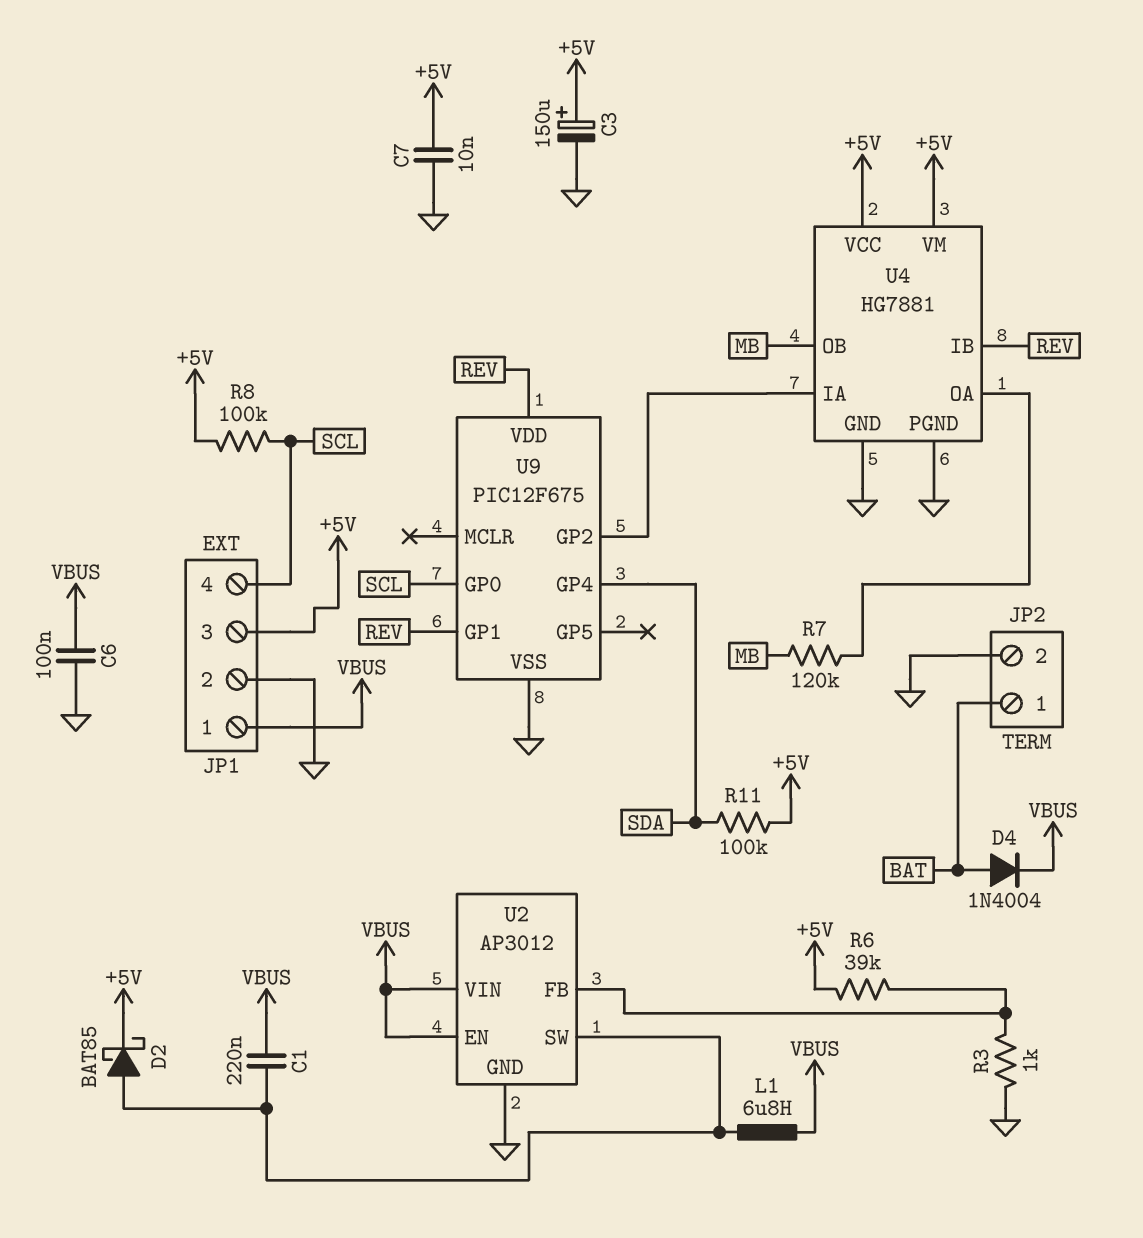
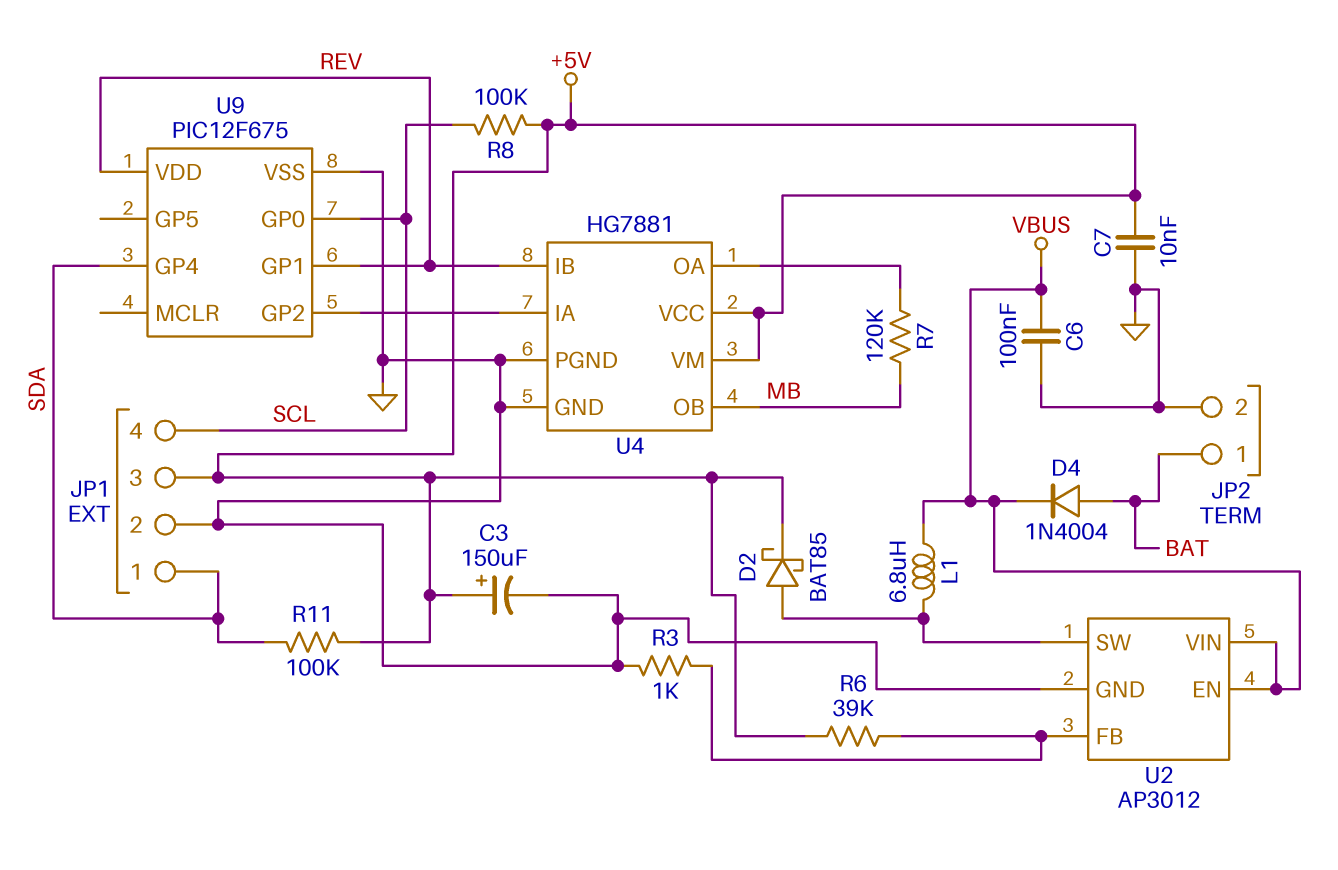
C1: 220nF (U2/SW, VBUS) -> none
JP1 pin 1: VBUS -> SDA

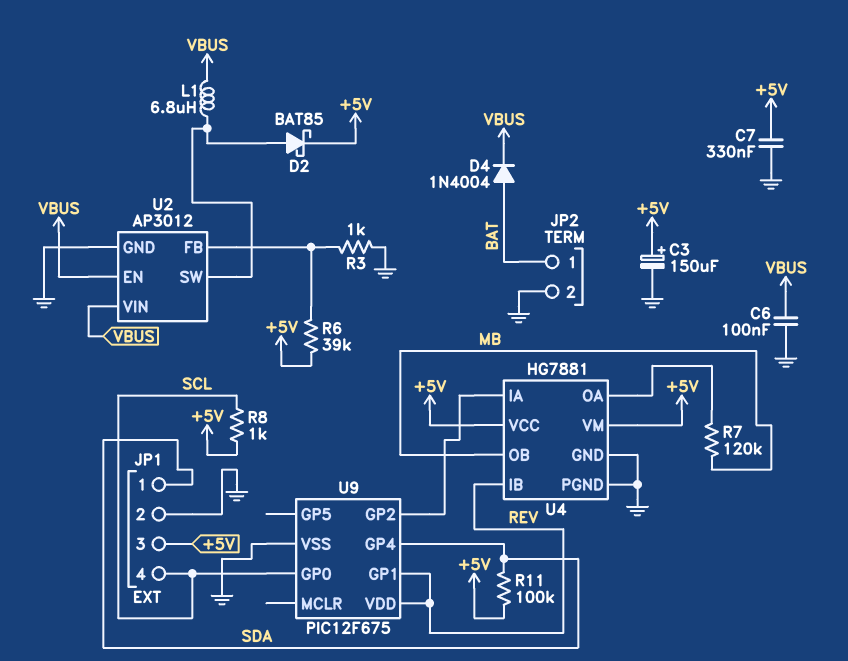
C7: 10nF (+5V, GND) -> 330nF (+5V, GND)
R8: 100k (+5V, SCL) -> 1k (+5V, SCL)

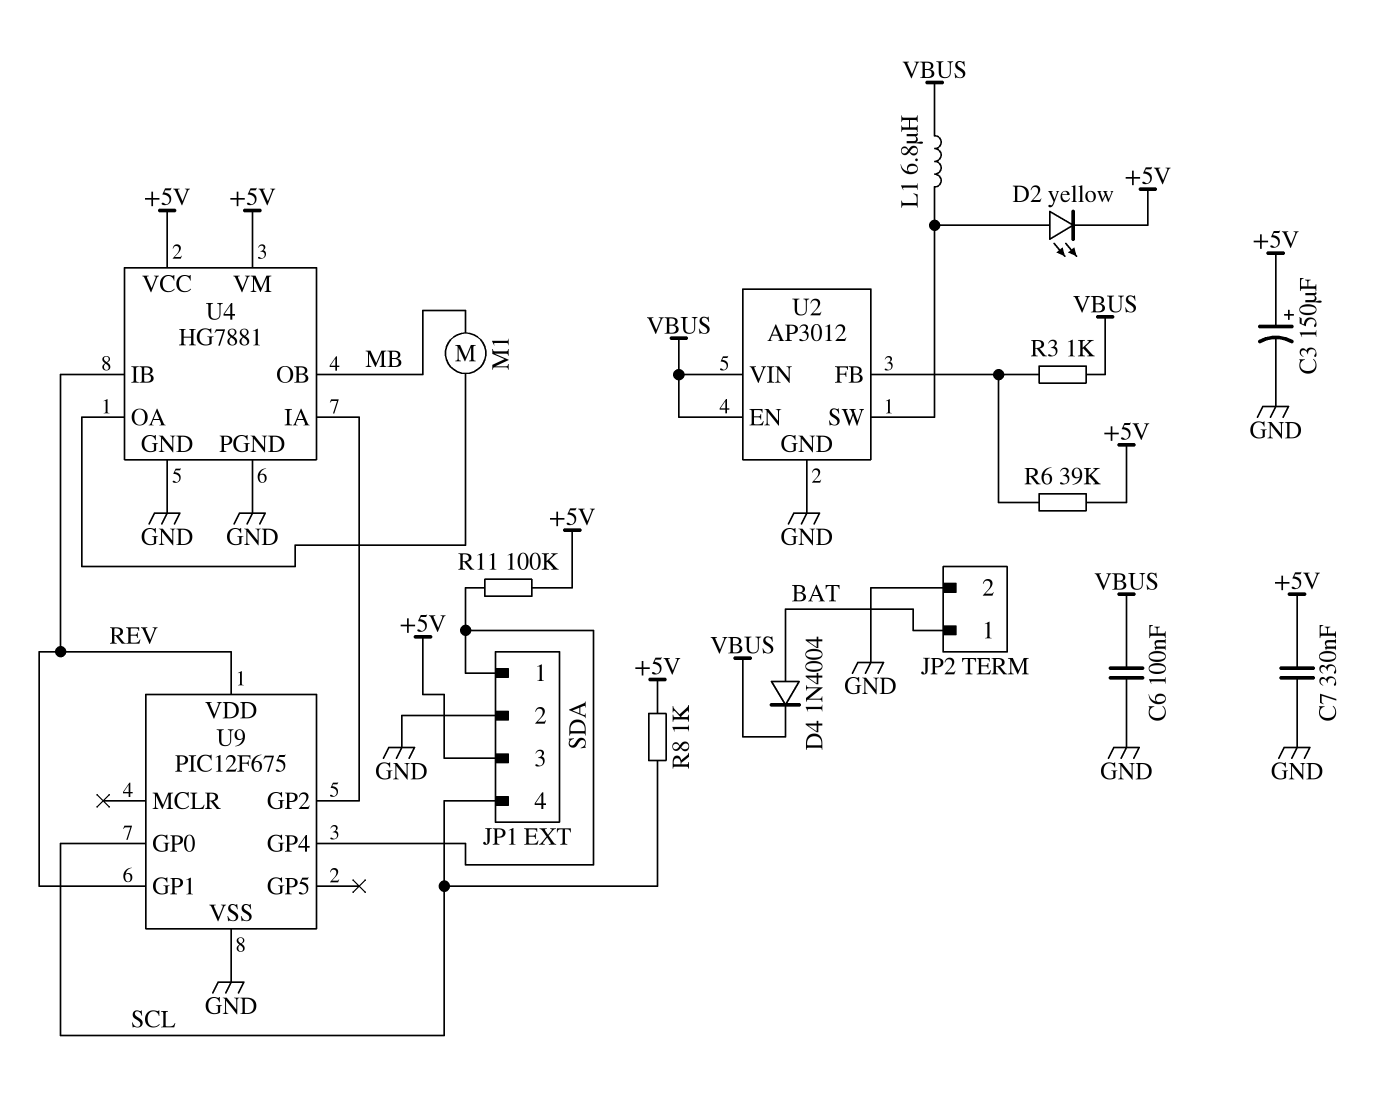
D2: schottky BAT85 (A U2/SW, K +5V) -> LED yellow (A U2/SW, K +5V)
M1: none -> motor (MB, U4/OA)
R3: 1k (GND, U2/FB) -> 1k (U2/FB, VBUS)
R7: 120k (MB, U4/OA) -> none

